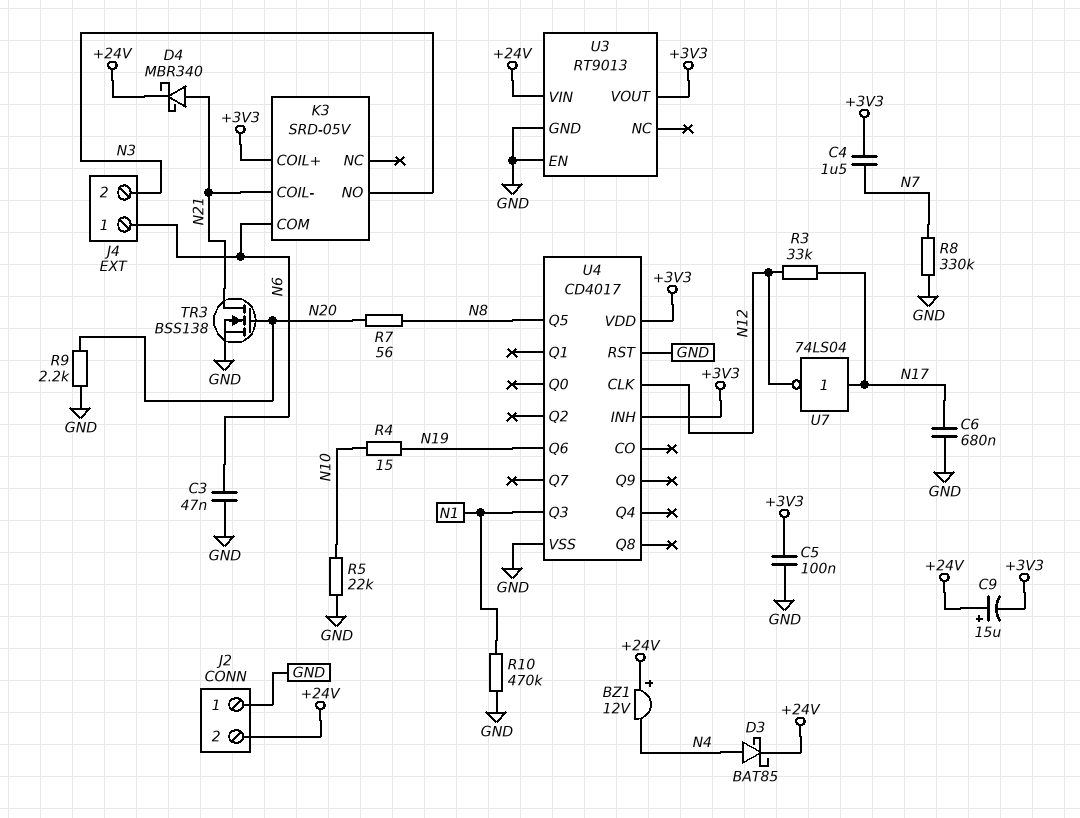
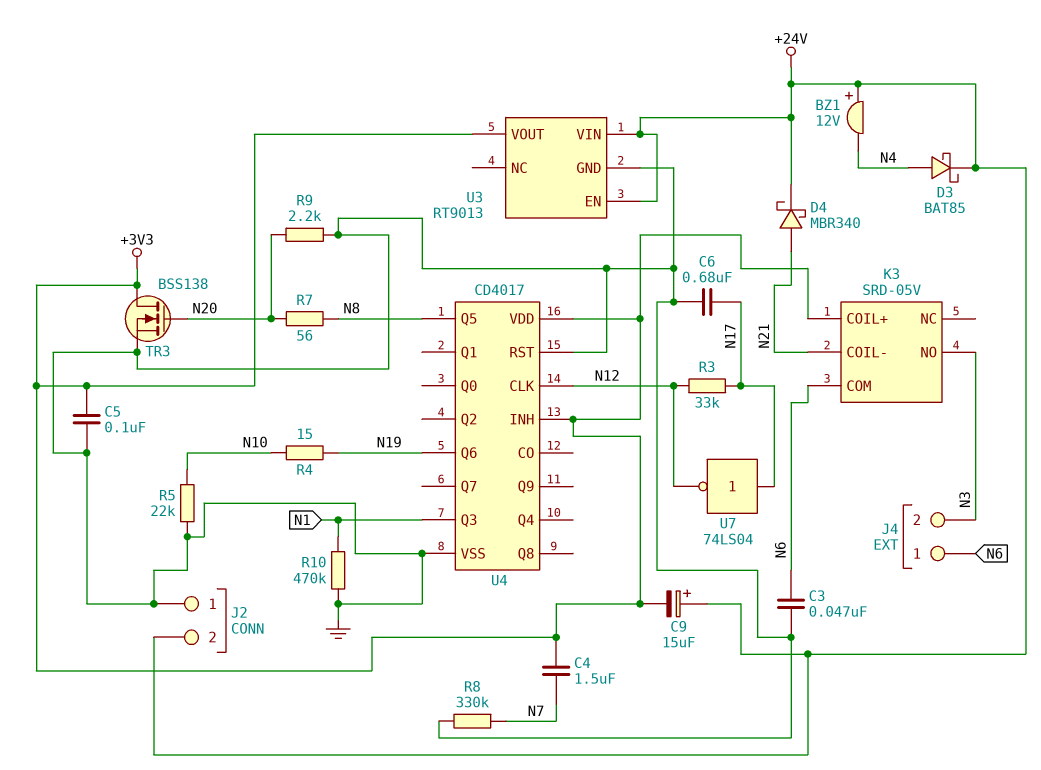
TR3: NMOS BSS138 (G N20, D N21, S GND) -> NMOS BSS138 (G N20, D +3V3, S GND)
U3 pin EN: GND -> +24V

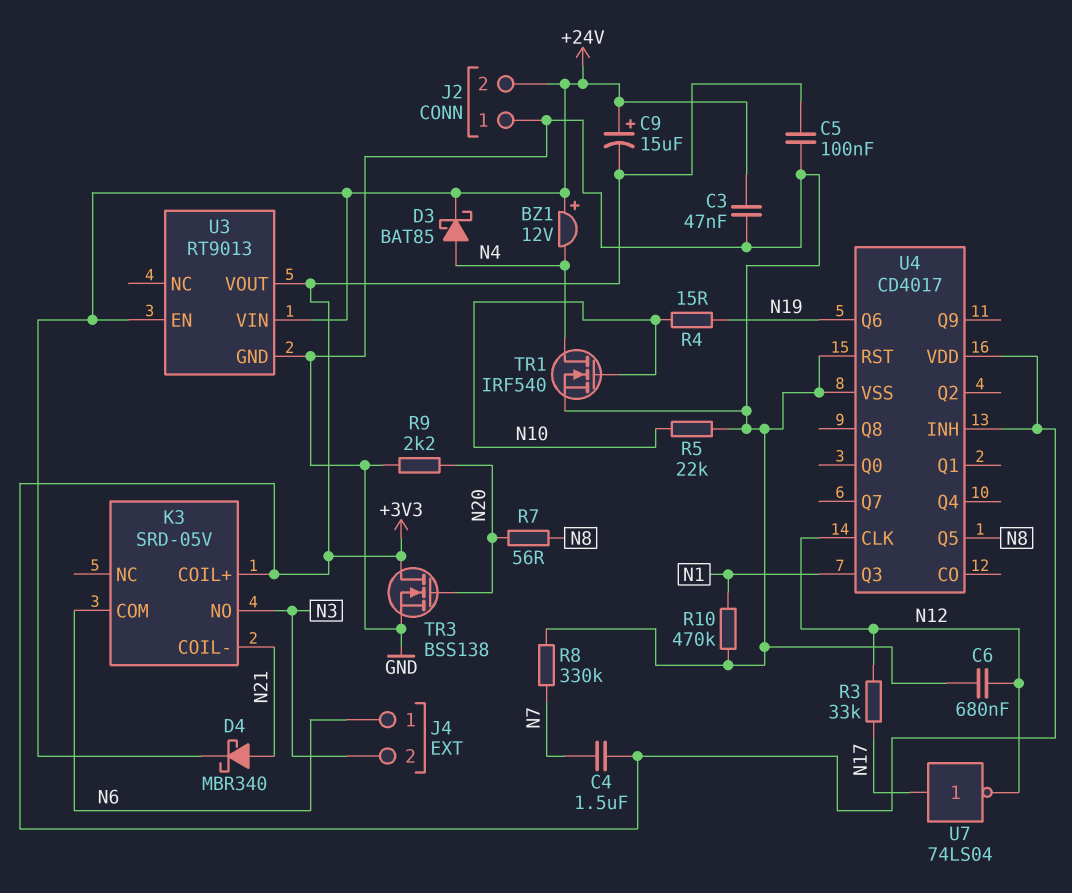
C3: 47nF (GND, N6) -> 47nF (+24V, GND)
C6: 680nF (GND, N17) -> 680nF (GND, N12)
TR1: none -> NMOS IRF540 (G N10, D N4, S GND)

